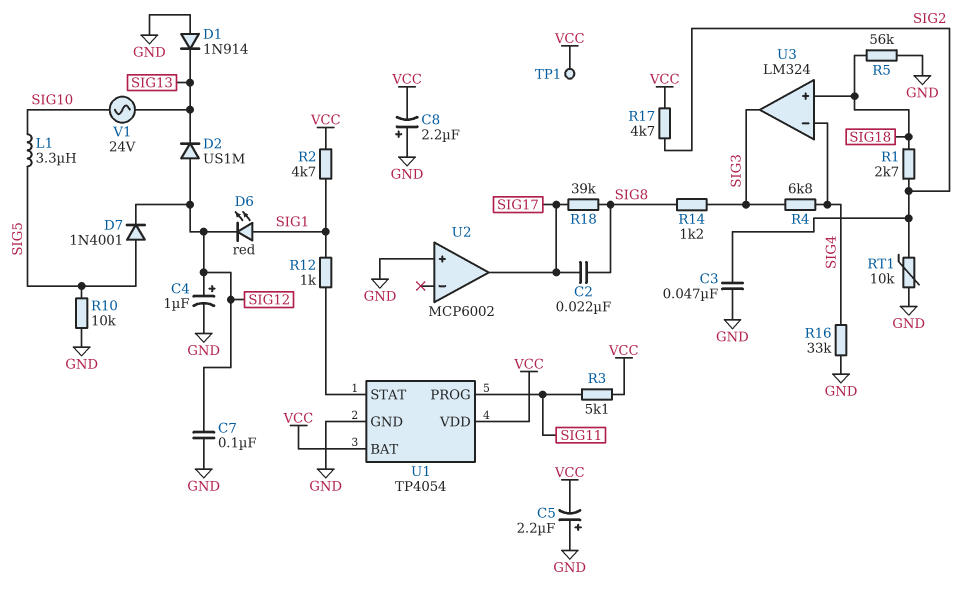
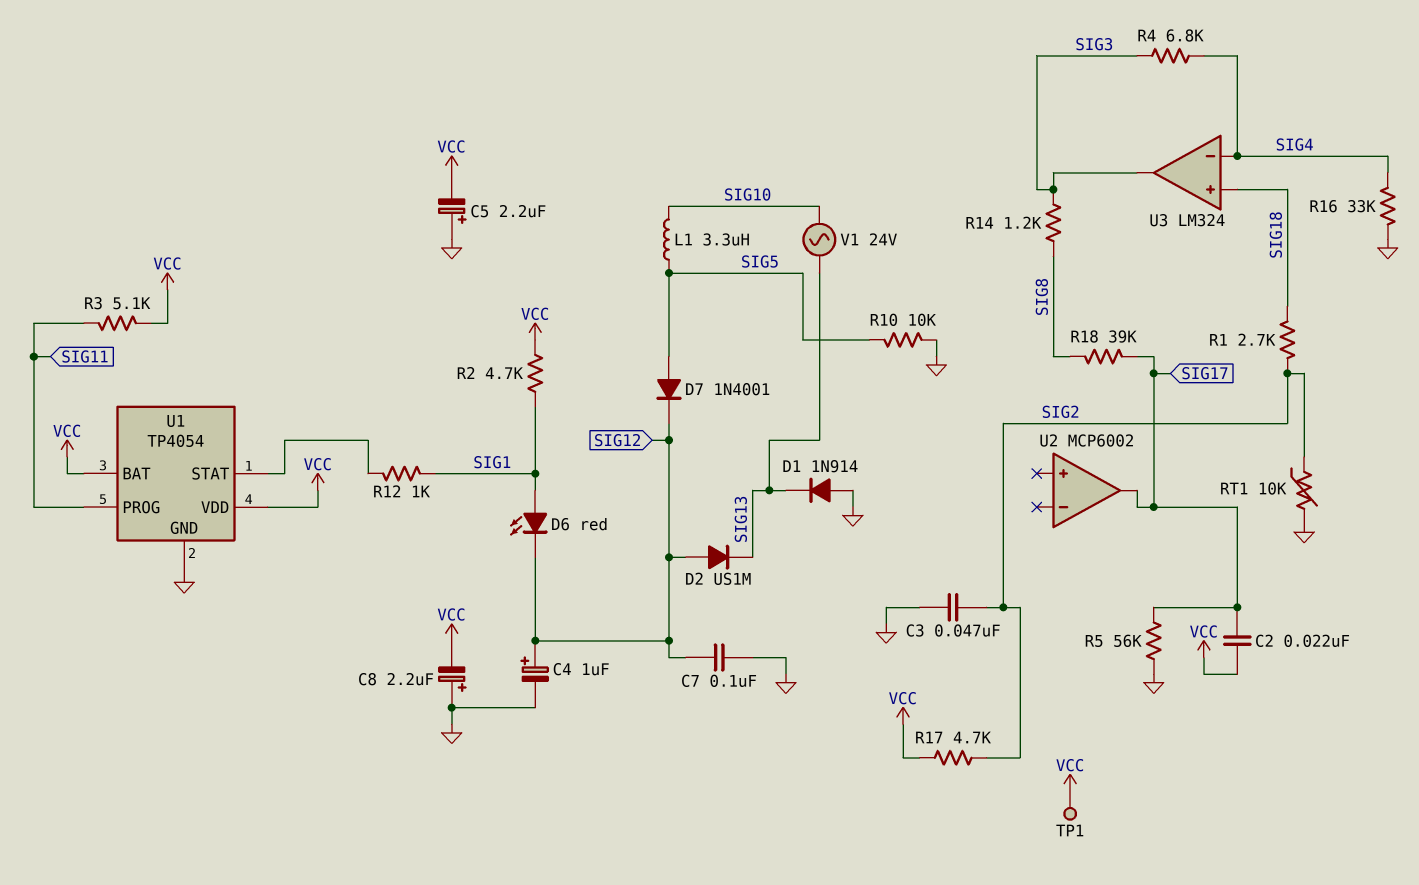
C2: 22nF (SIG8, SIG17) -> 22nF (SIG17, VCC)
R5: 56k (GND, SIG18) -> 56k (GND, SIG17)
U2 pin in+: GND -> none

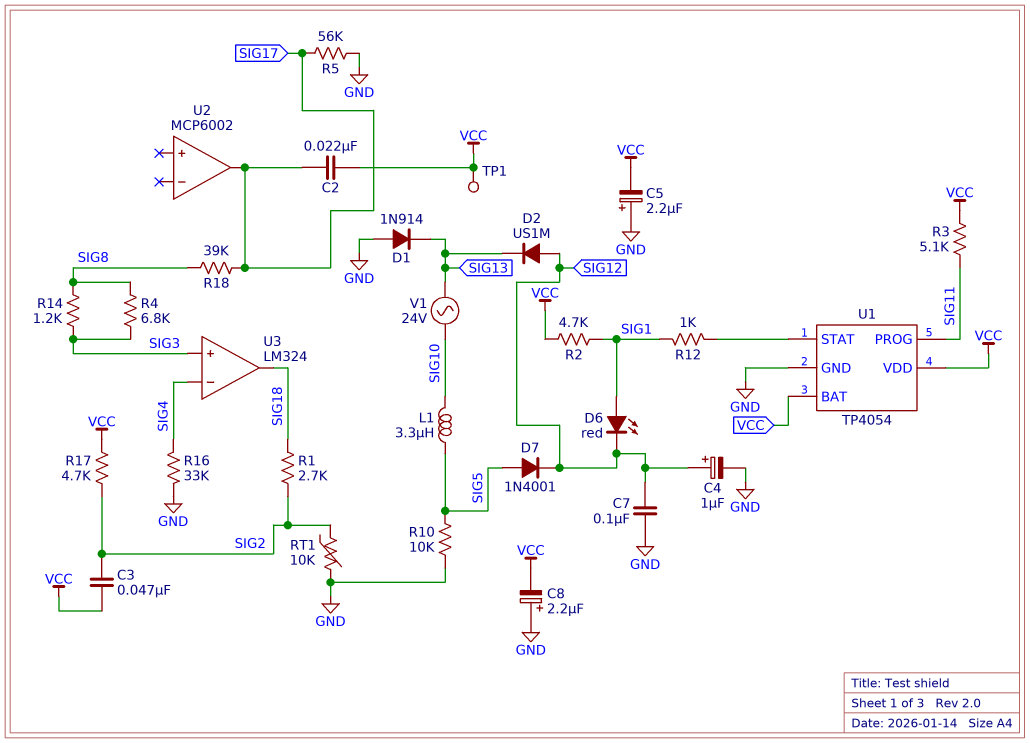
C3: 47nF (GND, SIG2) -> 47nF (SIG2, VCC)
R4: 6.8k (SIG3, SIG4) -> 6.8k (SIG3, SIG8)
U3 pin in+: SIG18 -> SIG3
U3 pin out: SIG3 -> SIG18

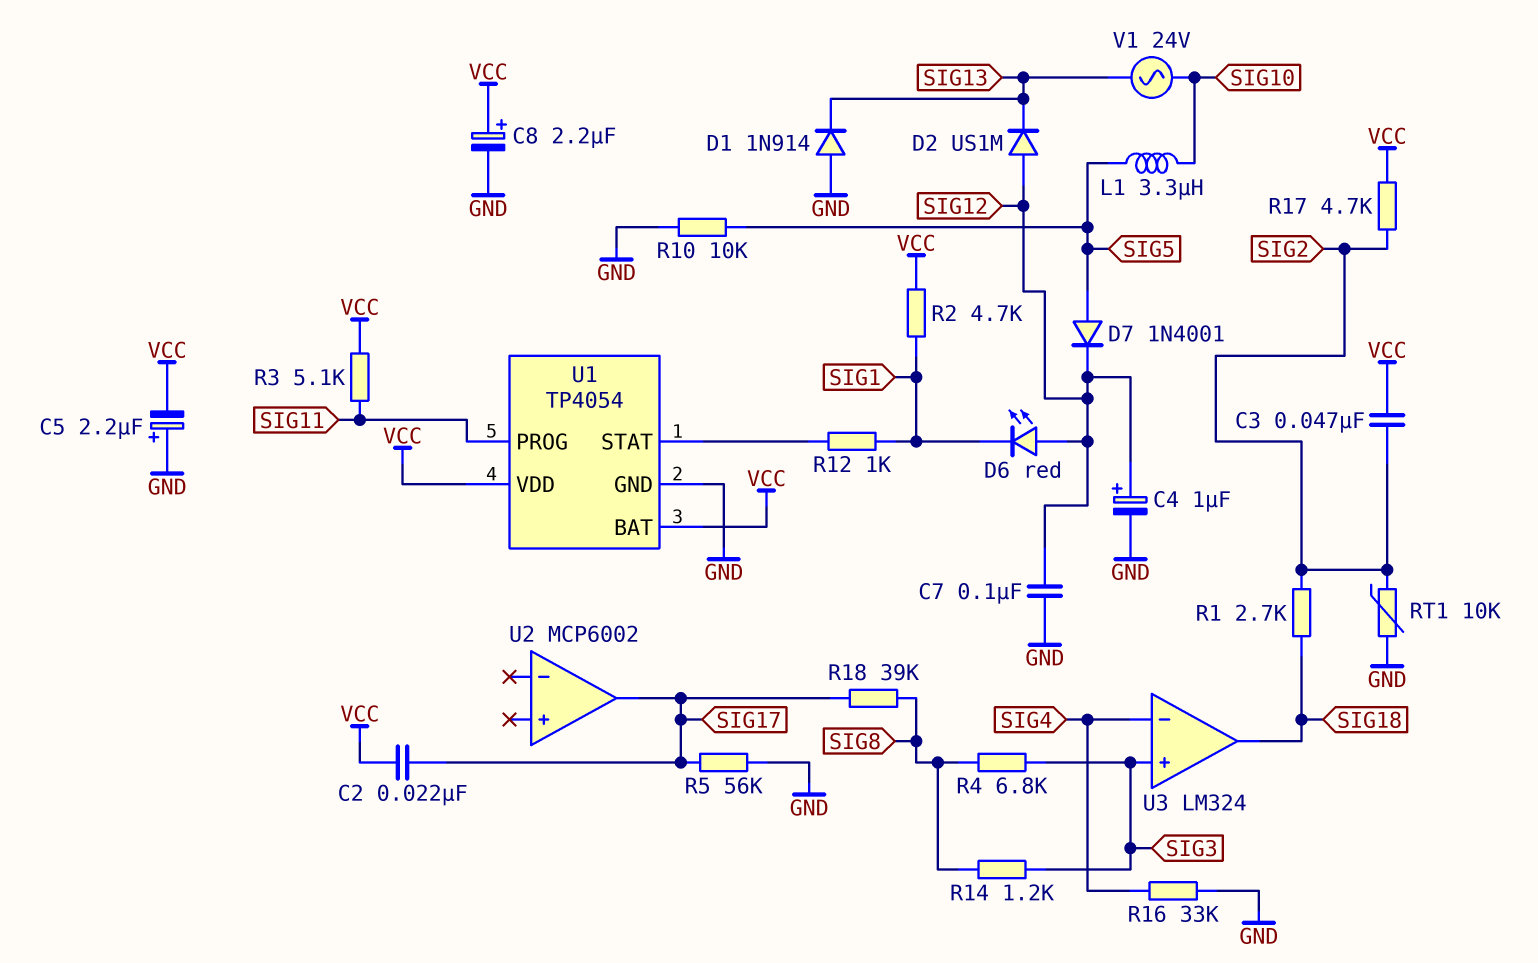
C8: 2.2uF (plus GND, minus VCC) -> 2.2uF (plus VCC, minus GND)
D6: LED red (A SIG1, K SIG12) -> LED red (A SIG12, K SIG1)
TP1: test point (VCC) -> none

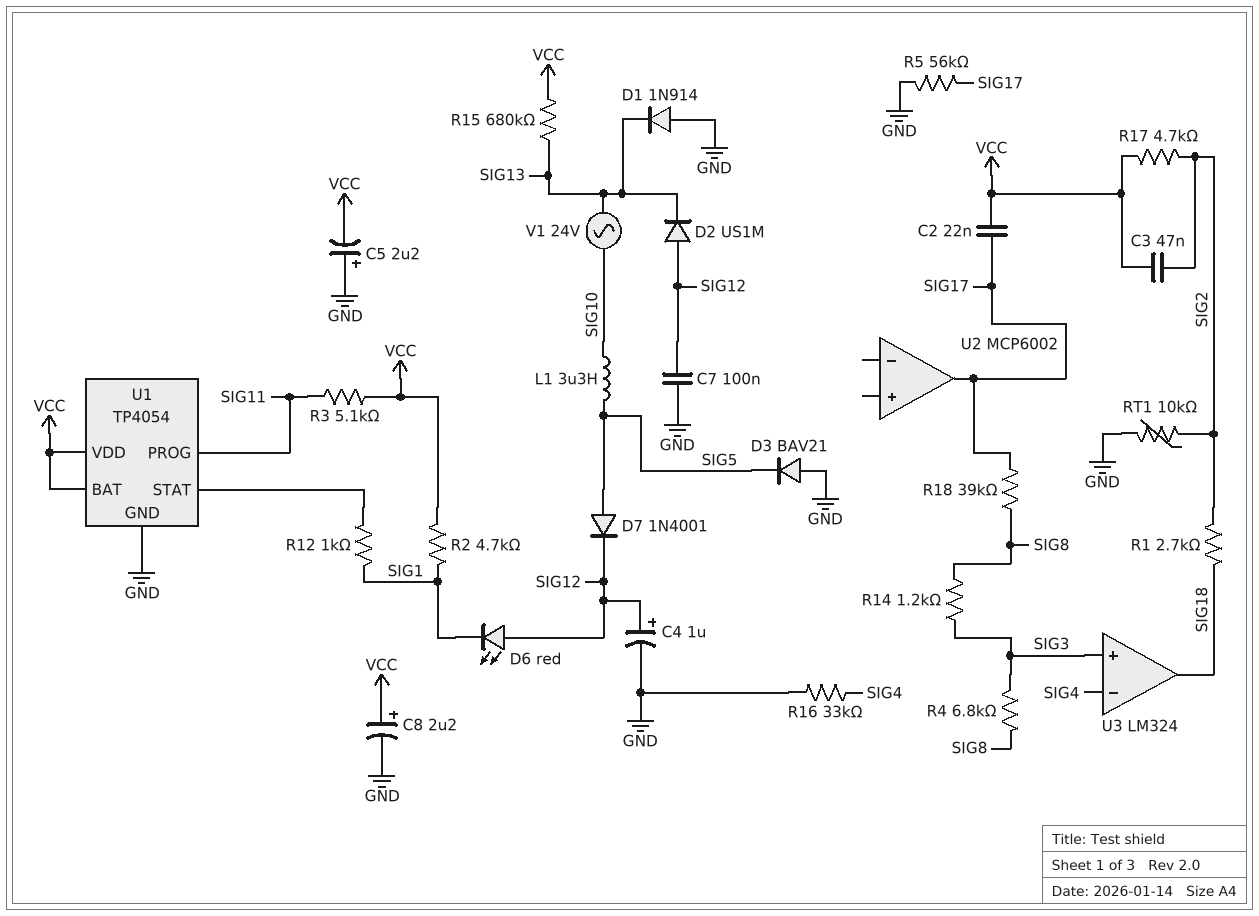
D3: none -> diode BAV21 (A GND, K SIG5)
R10: 10k (GND, SIG5) -> none
R15: none -> 680k (SIG13, VCC)

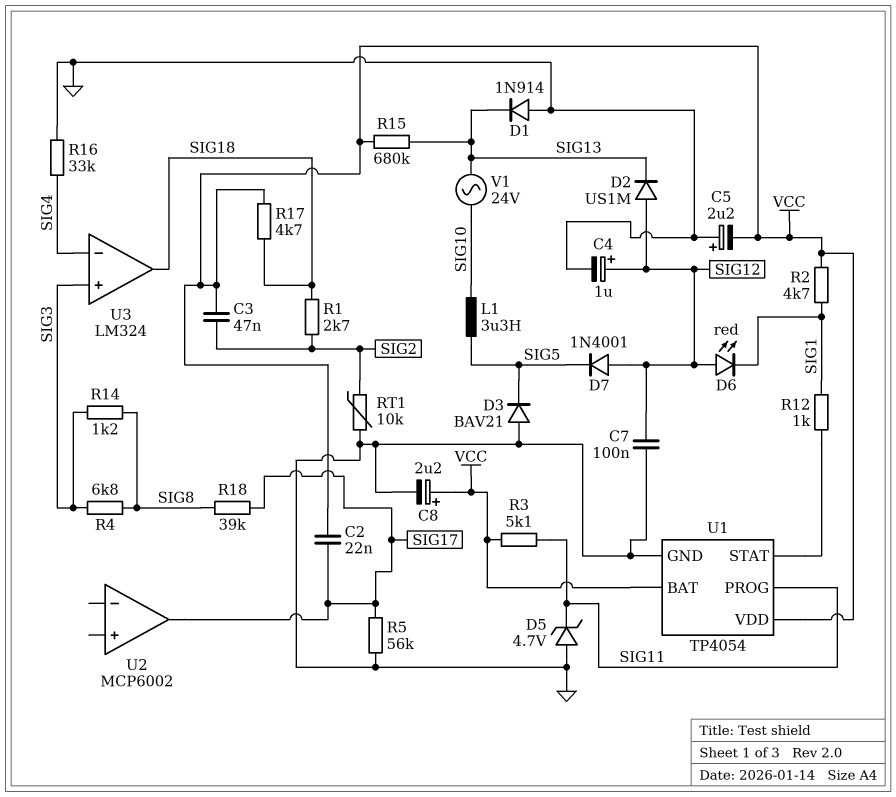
D5: none -> zener 4.7V (A GND, K SIG11)
D7: diode 1N4001 (A SIG5, K SIG12) -> diode 1N4001 (A SIG12, K SIG5)
R17: 4.7k (SIG2, VCC) -> 4.7k (SIG18, VCC)

